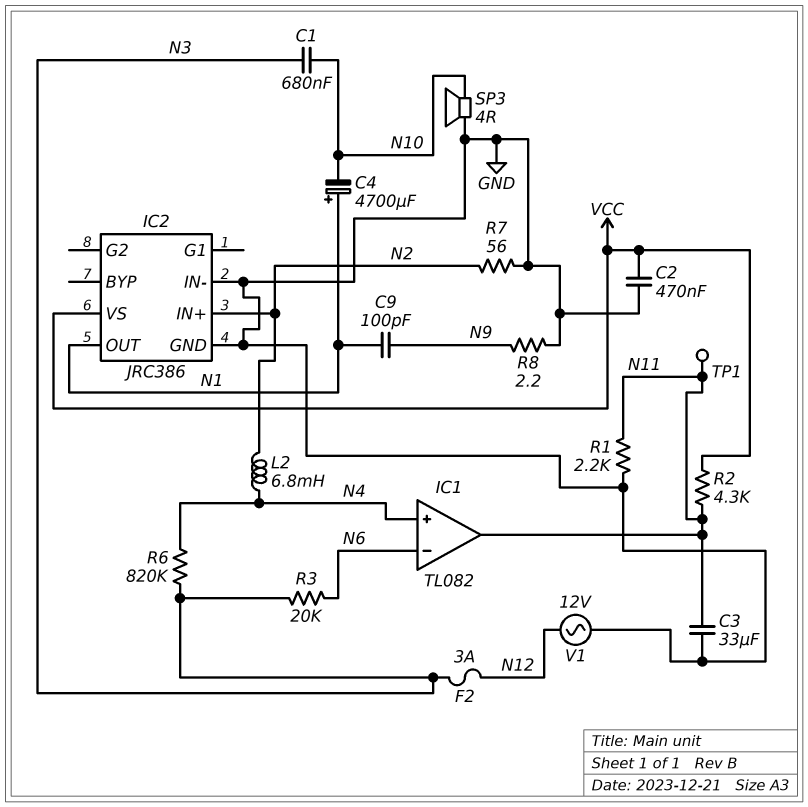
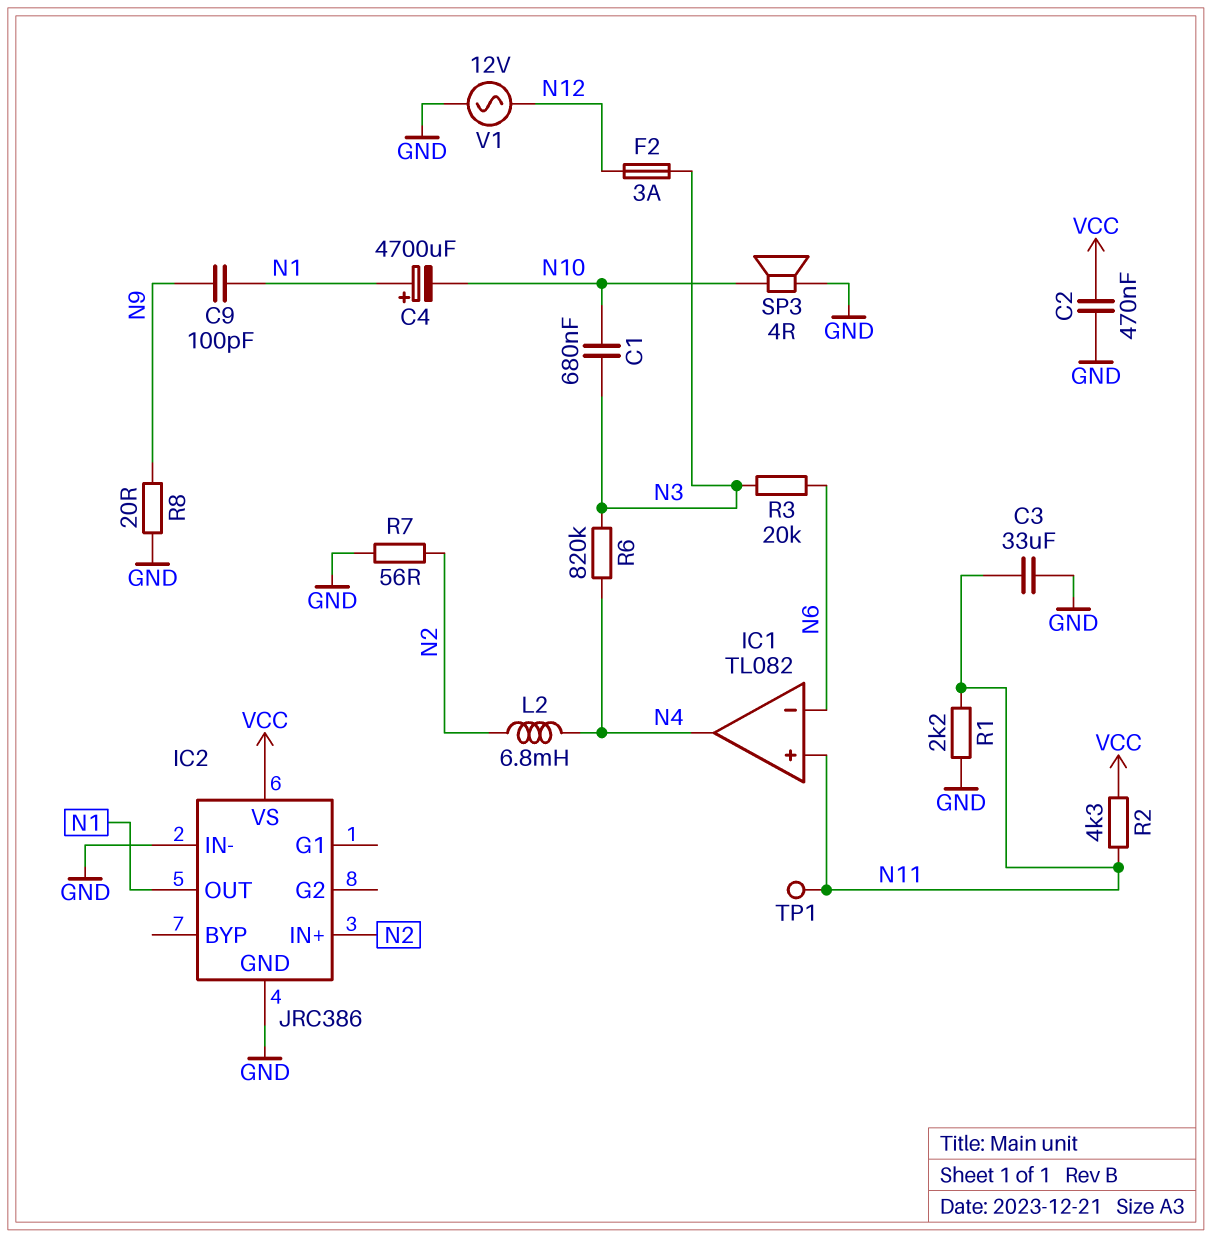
IC1 pin in+: N4 -> N11
IC1 pin out: N11 -> N4
R8: 2.2 (GND, N9) -> 20 (GND, N9)

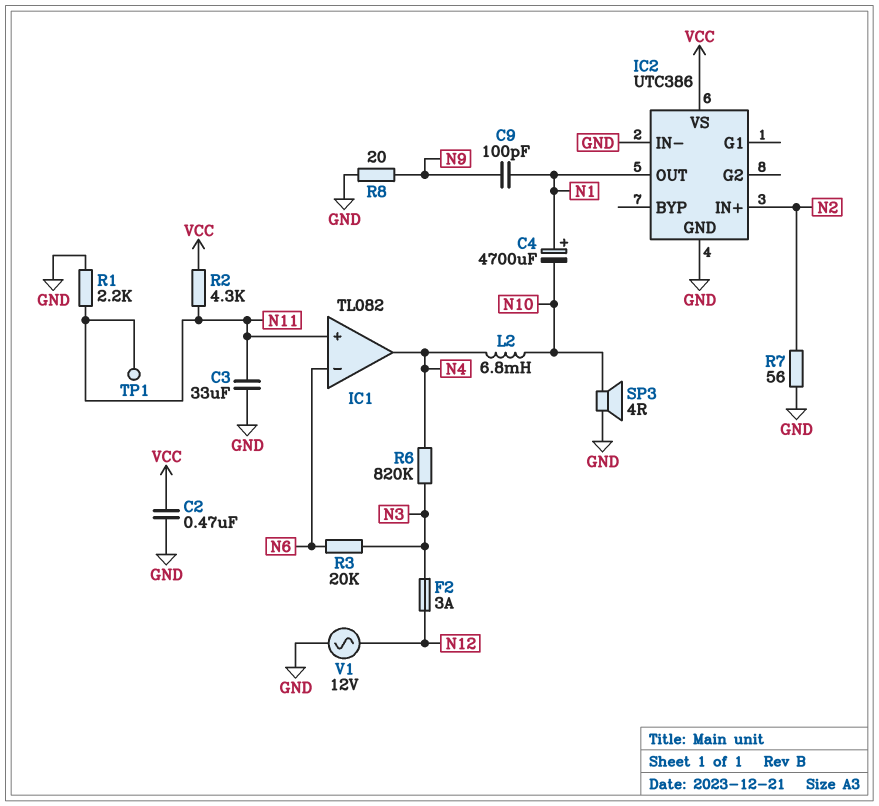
C1: 680nF (N3, N10) -> none
IC2: JRC386 -> UTC386
L2: 6.8mH (N2, N4) -> 6.8mH (N4, N10)

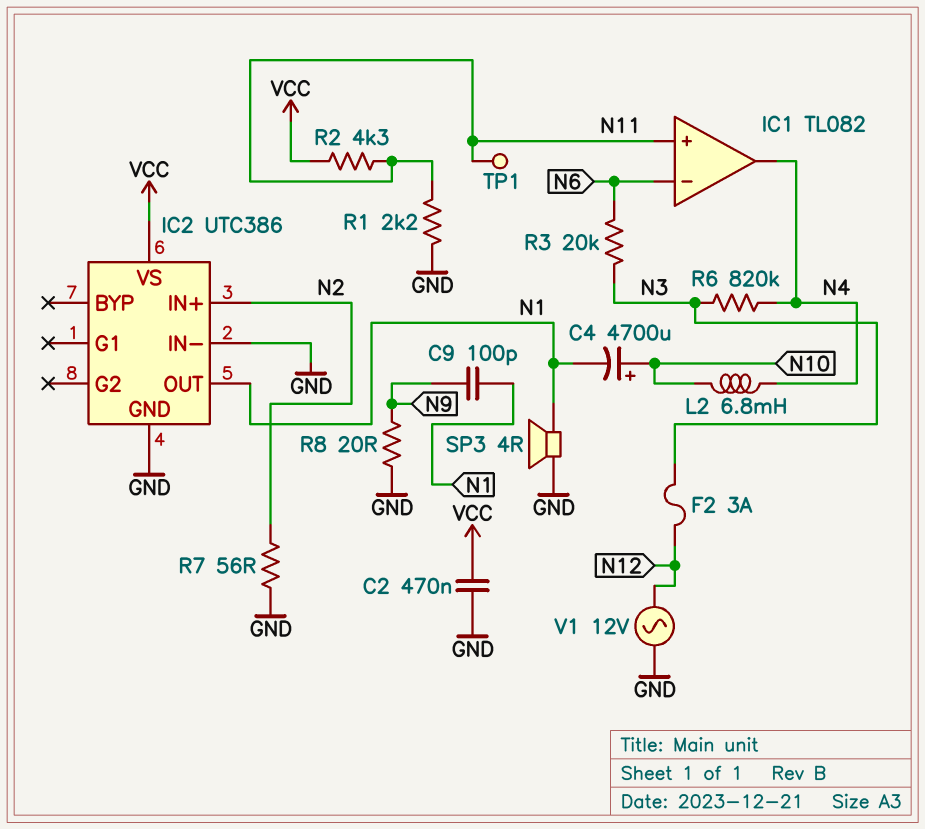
C3: 33uF (GND, N11) -> none
C4: 4700uF (plus N1, minus N10) -> 4700uF (plus N10, minus N1)
SP3: speaker 4R (GND, N10) -> speaker 4R (GND, N1)

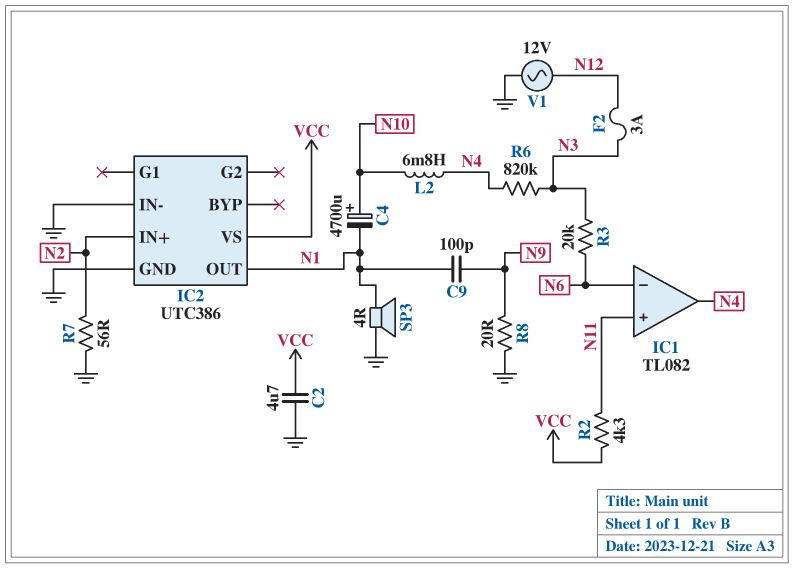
C2: 470nF (GND, VCC) -> 4.7uF (GND, VCC)
R1: 2.2k (GND, N11) -> none
TP1: test point (N11) -> none

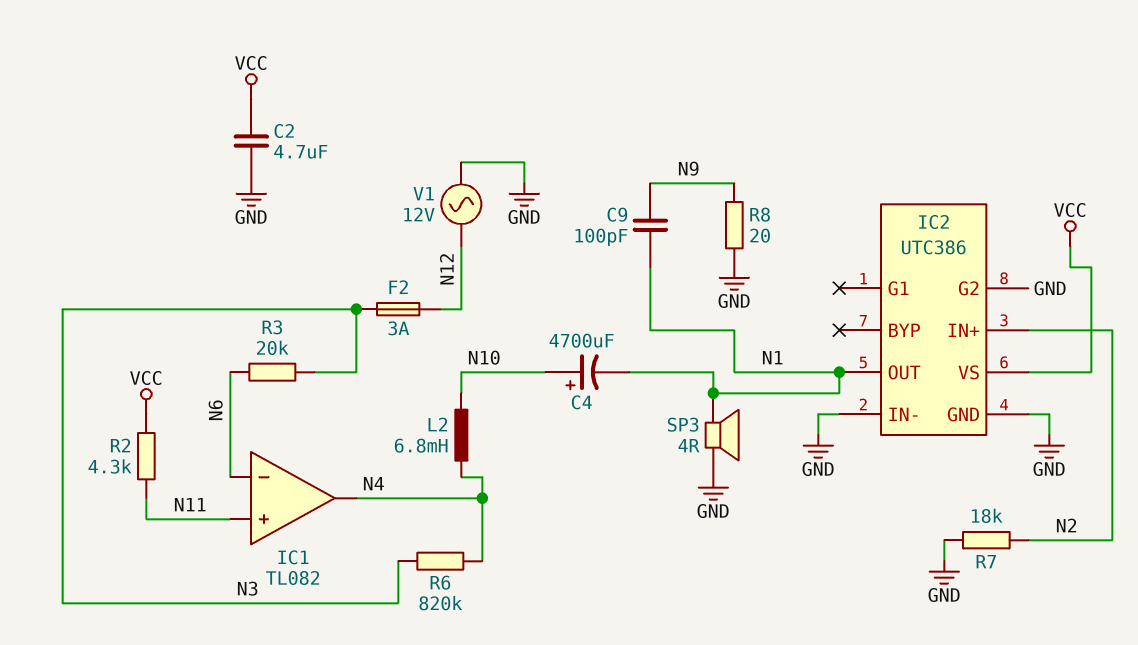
IC2 pin G2: none -> GND
R7: 56 (GND, N2) -> 18k (GND, N2)

